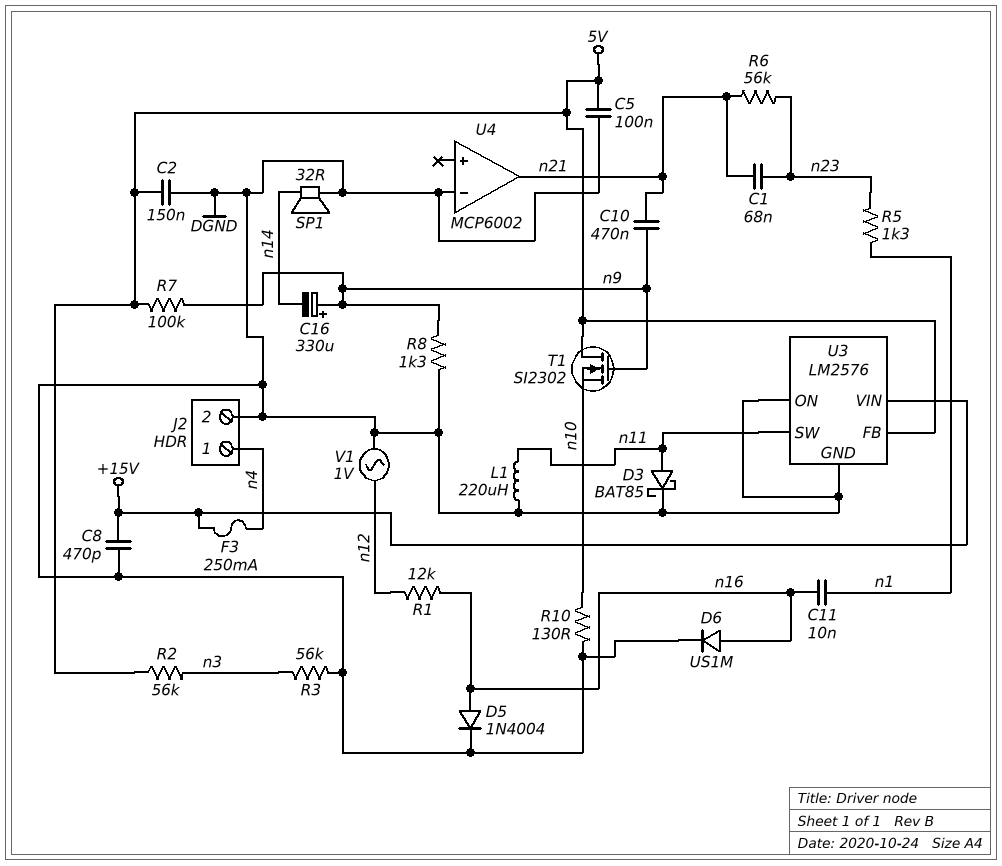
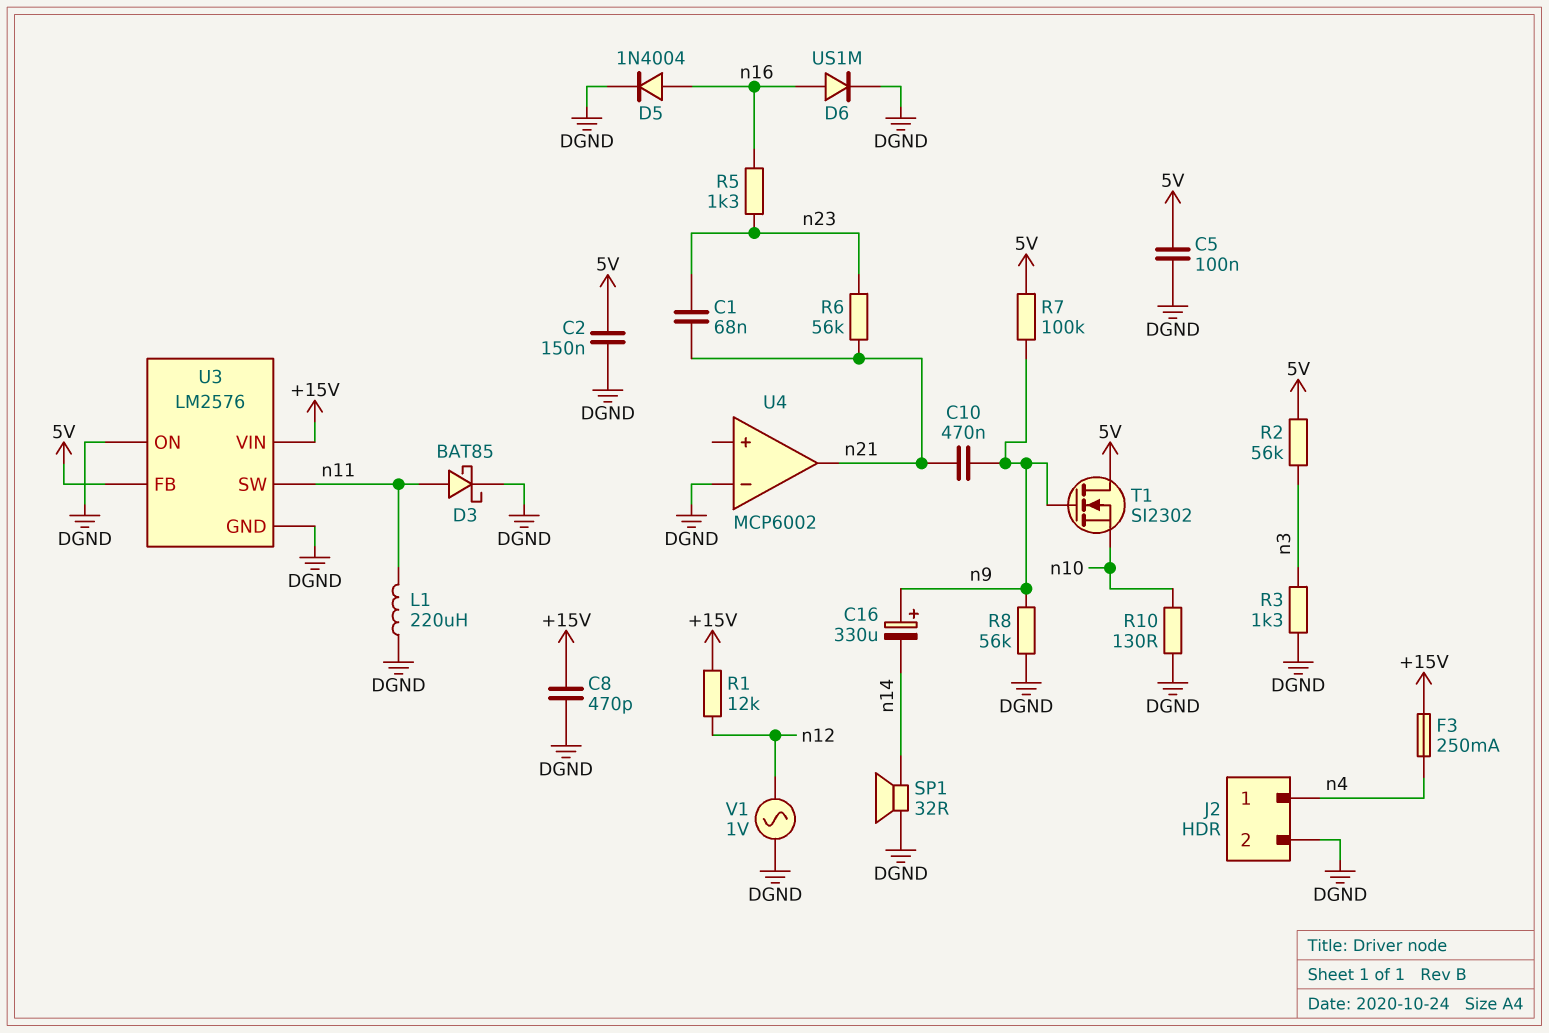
C11: 10nF (n1, n16) -> none
R1: 12k (n12, n16) -> 12k (+15V, n12)
R3: 56k (DGND, n3) -> 1.3k (DGND, n3)
R5: 1.3k (n1, n23) -> 1.3k (n16, n23)
R8: 1.3k (DGND, n9) -> 56k (DGND, n9)

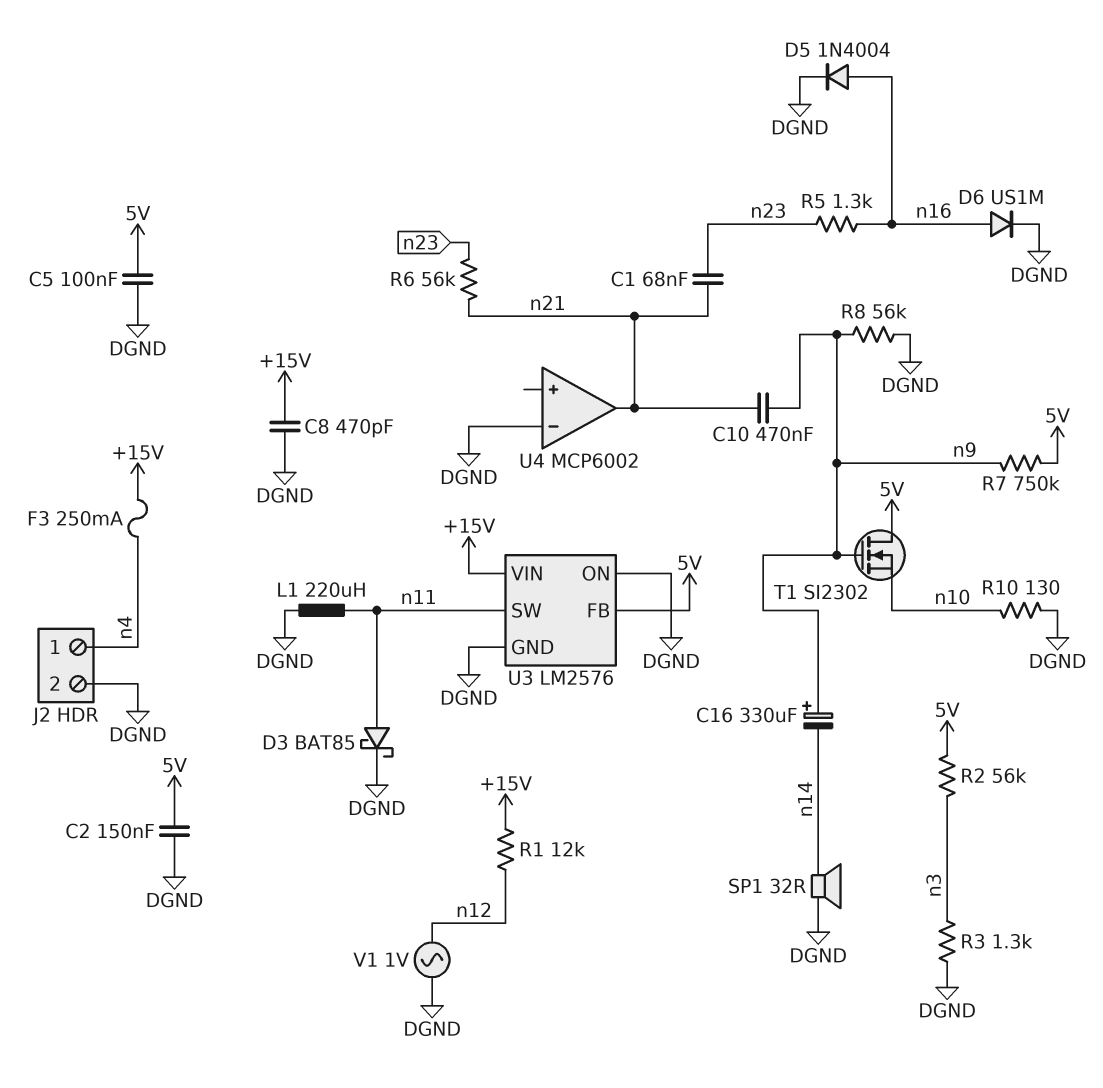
R7: 100k (5V, n9) -> 750k (5V, n9)

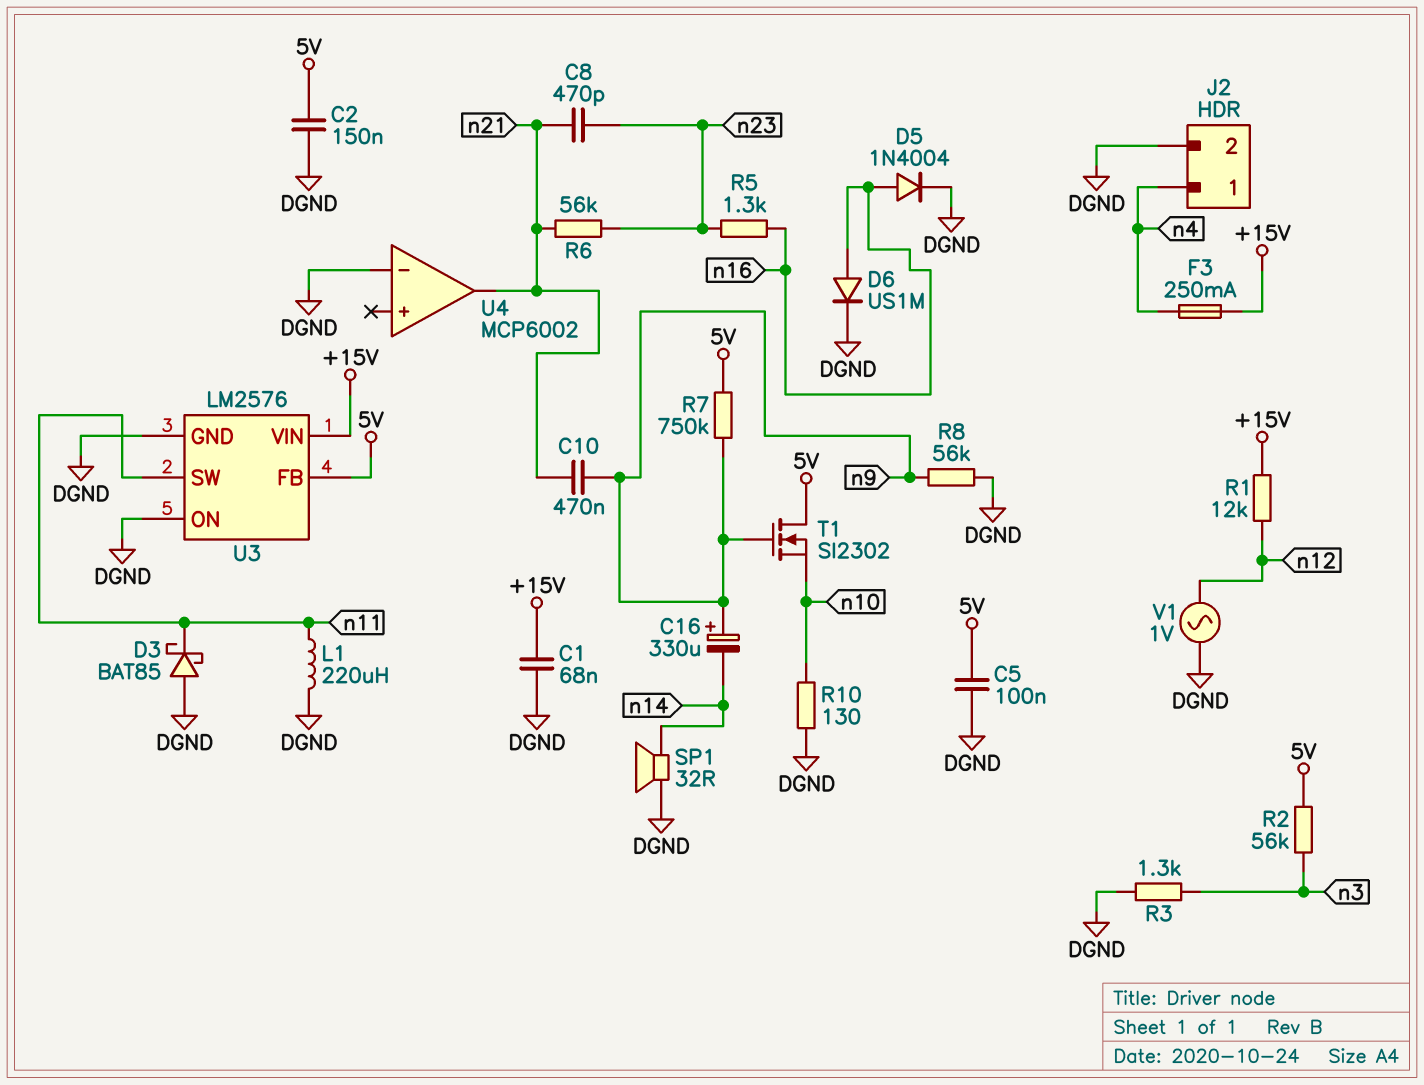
C1: 68nF (n21, n23) -> 68nF (+15V, DGND)
C8: 470pF (+15V, DGND) -> 470pF (n21, n23)
D3: schottky BAT85 (A n11, K DGND) -> schottky BAT85 (A DGND, K n11)

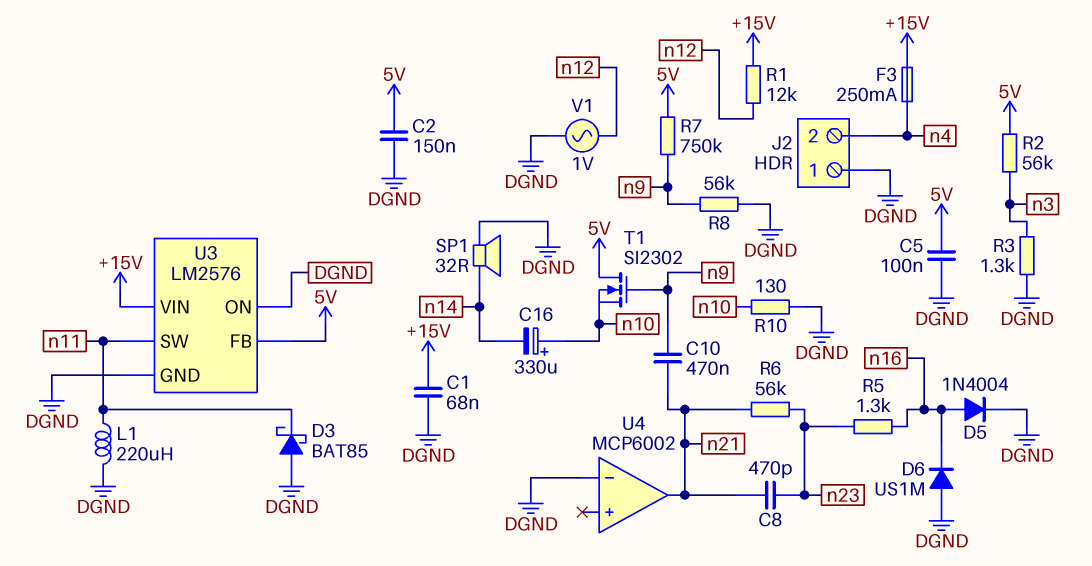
C16: 330uF (plus n9, minus n14) -> 330uF (plus n10, minus n14)
D6: diode US1M (A n16, K DGND) -> diode US1M (A DGND, K n16)
J2 pin 1: n4 -> DGND
J2 pin 2: DGND -> n4

